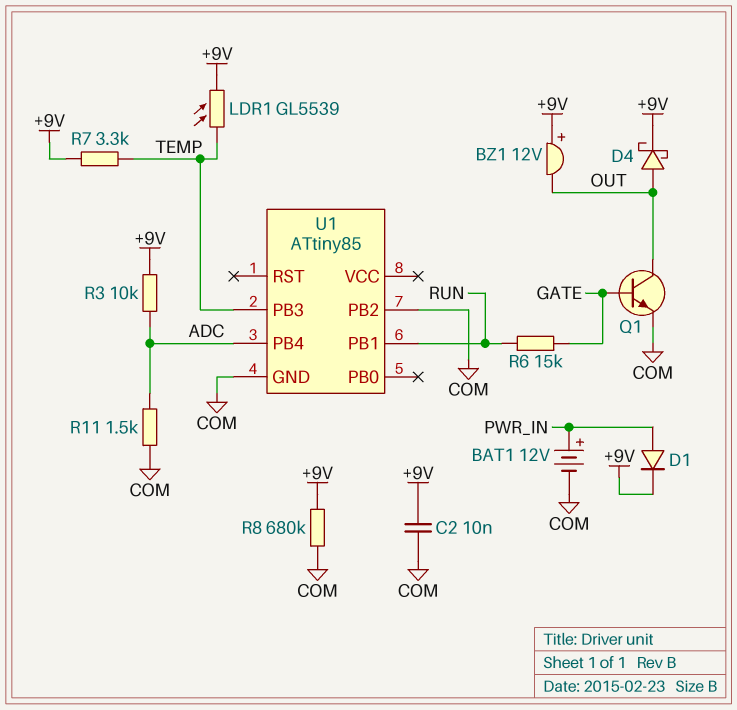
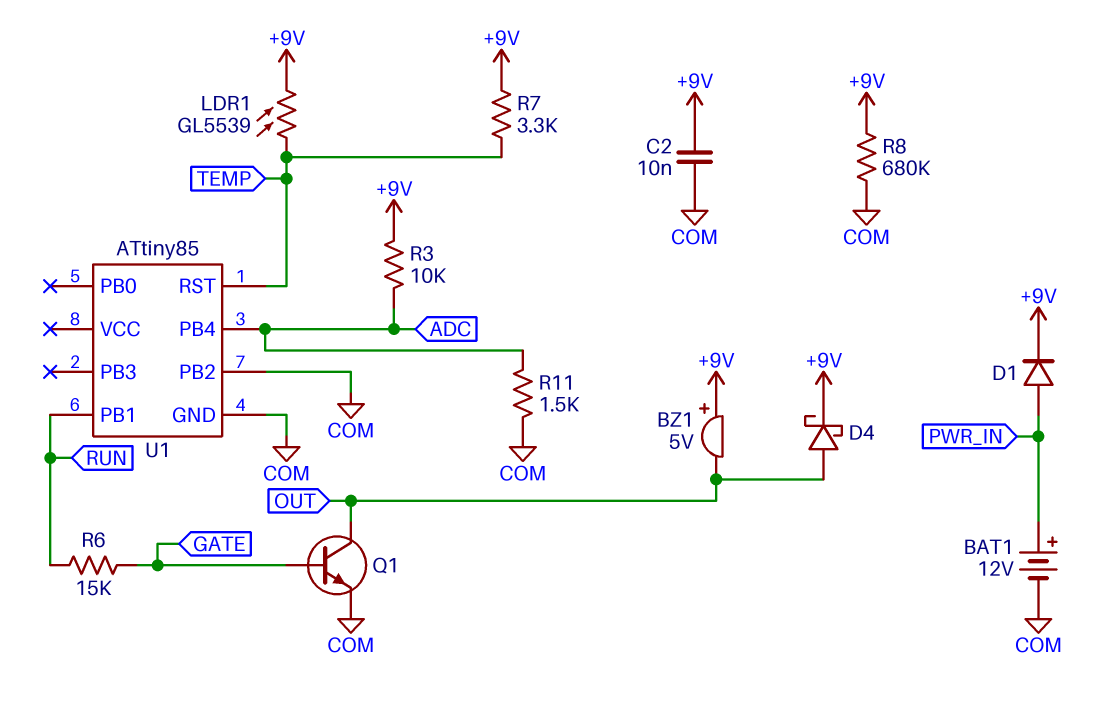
BZ1: buzzer 12V (plus +9V, minus OUT) -> buzzer 5V (plus +9V, minus OUT)
U1 pin PB3: TEMP -> none
U1 pin RST: none -> TEMP

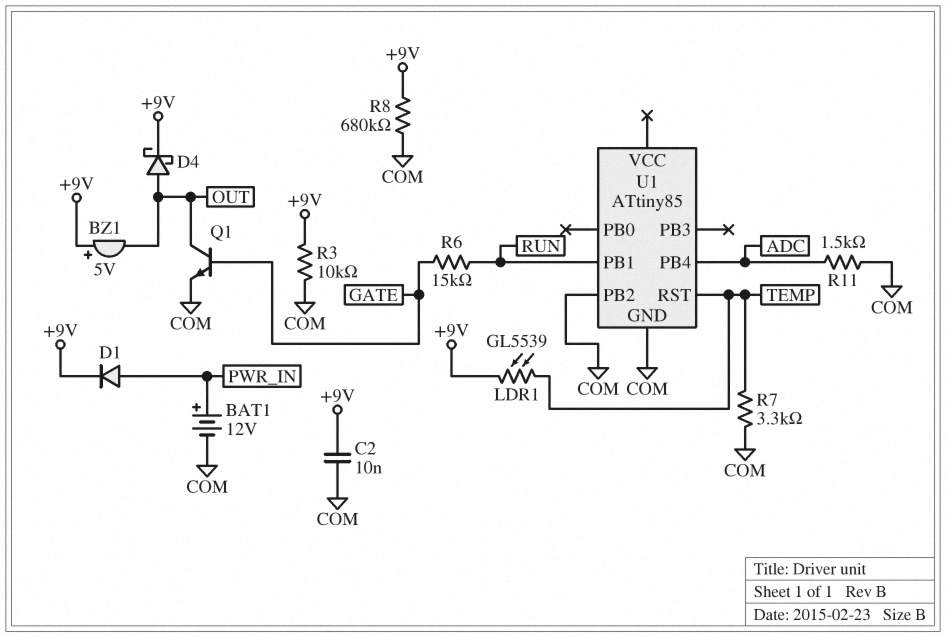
R3: 10k (+9V, ADC) -> 10k (+9V, COM)
R7: 3.3k (+9V, TEMP) -> 3.3k (COM, TEMP)

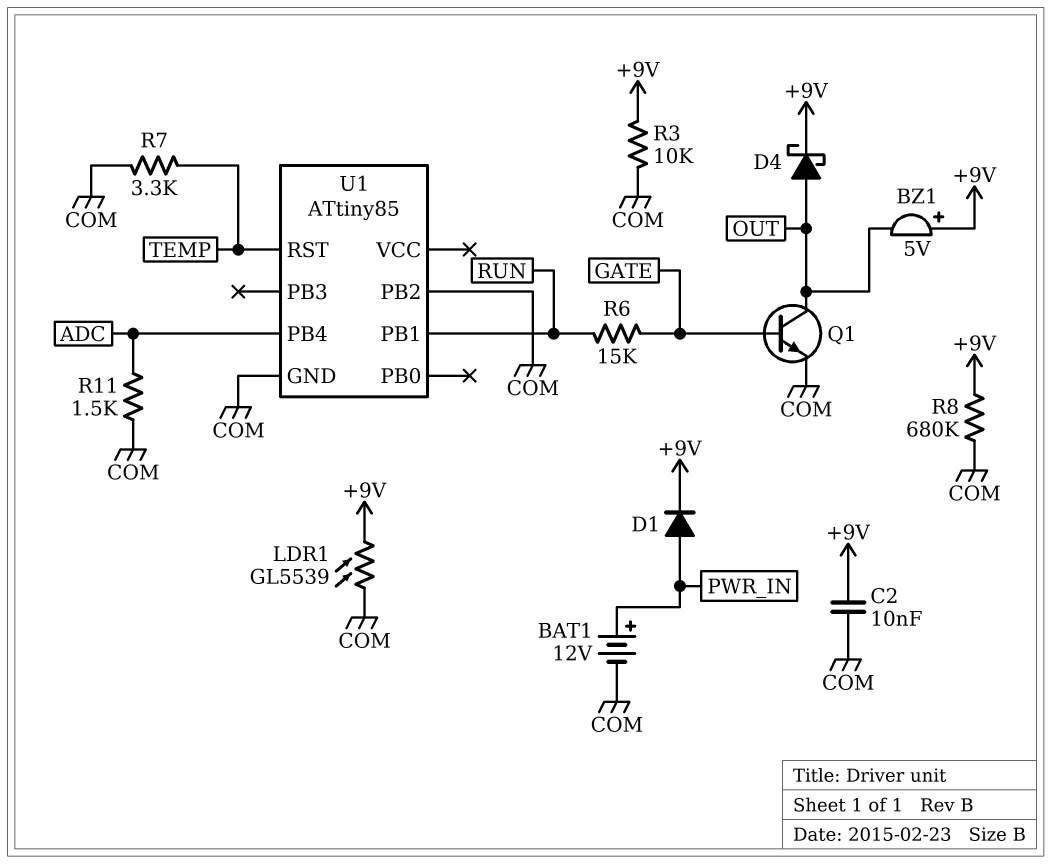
LDR1: GL5539 (+9V, TEMP) -> GL5539 (+9V, COM)

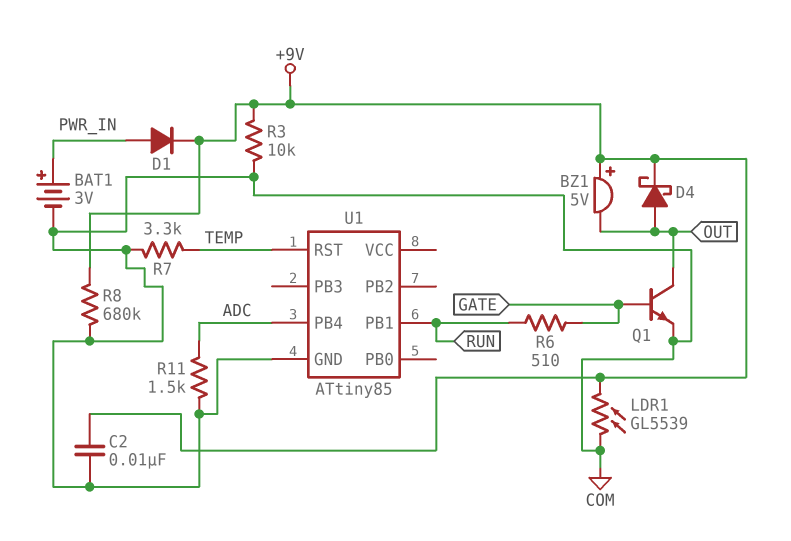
BAT1: 12V (plus PWR_IN, minus COM) -> 3V (plus PWR_IN, minus COM)
R6: 15k (GATE, RUN) -> 510 (GATE, RUN)
U1 pin PB2: COM -> none

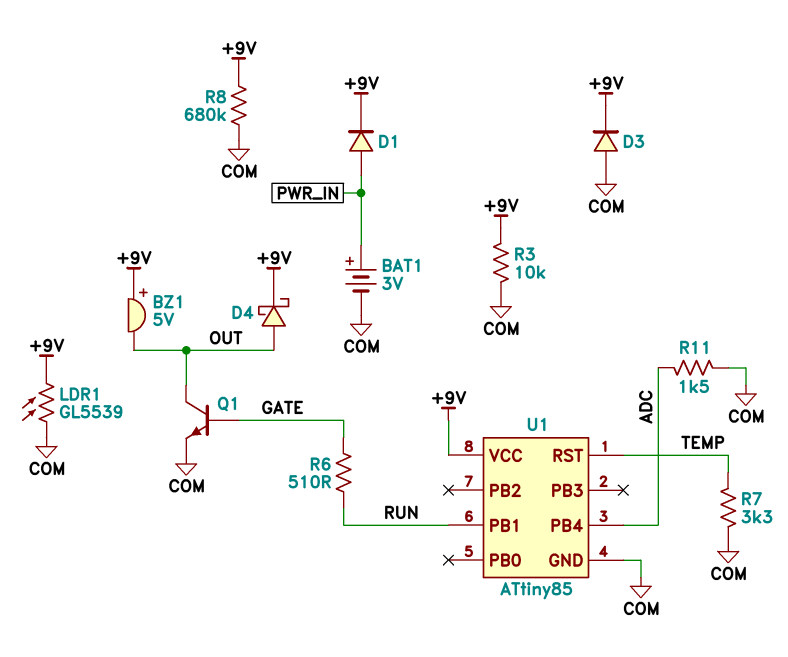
C2: 10nF (+9V, COM) -> none
D3: none -> diode (A COM, K +9V)
U1 pin VCC: none -> +9V

